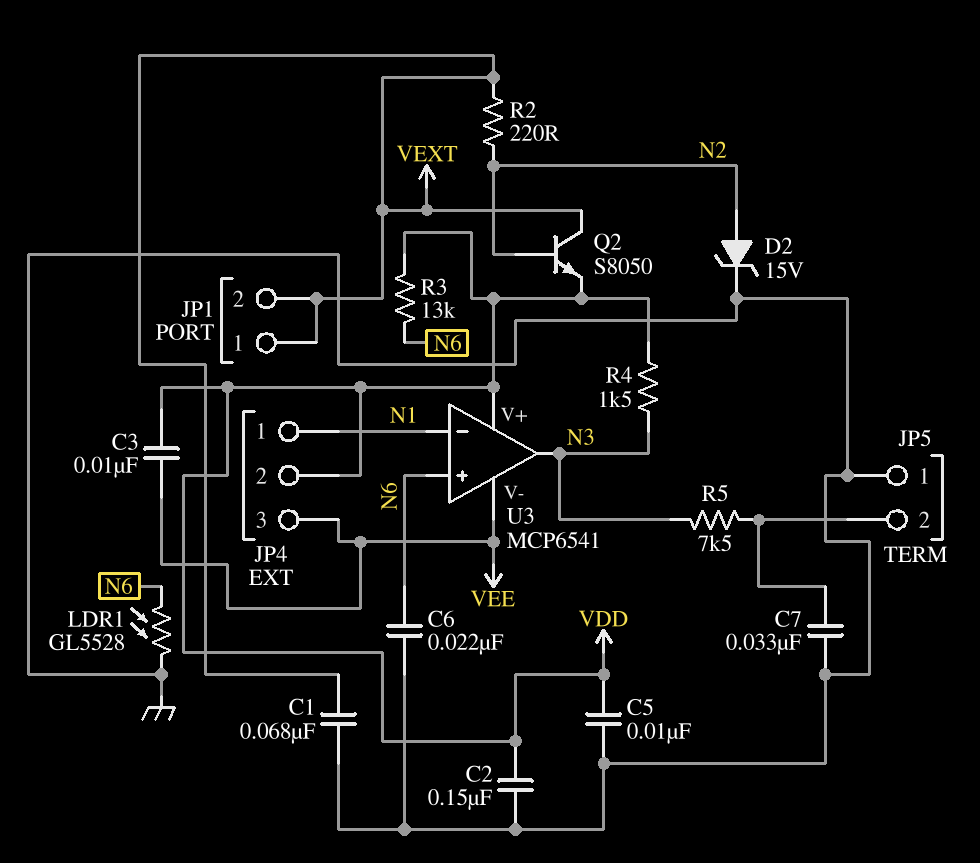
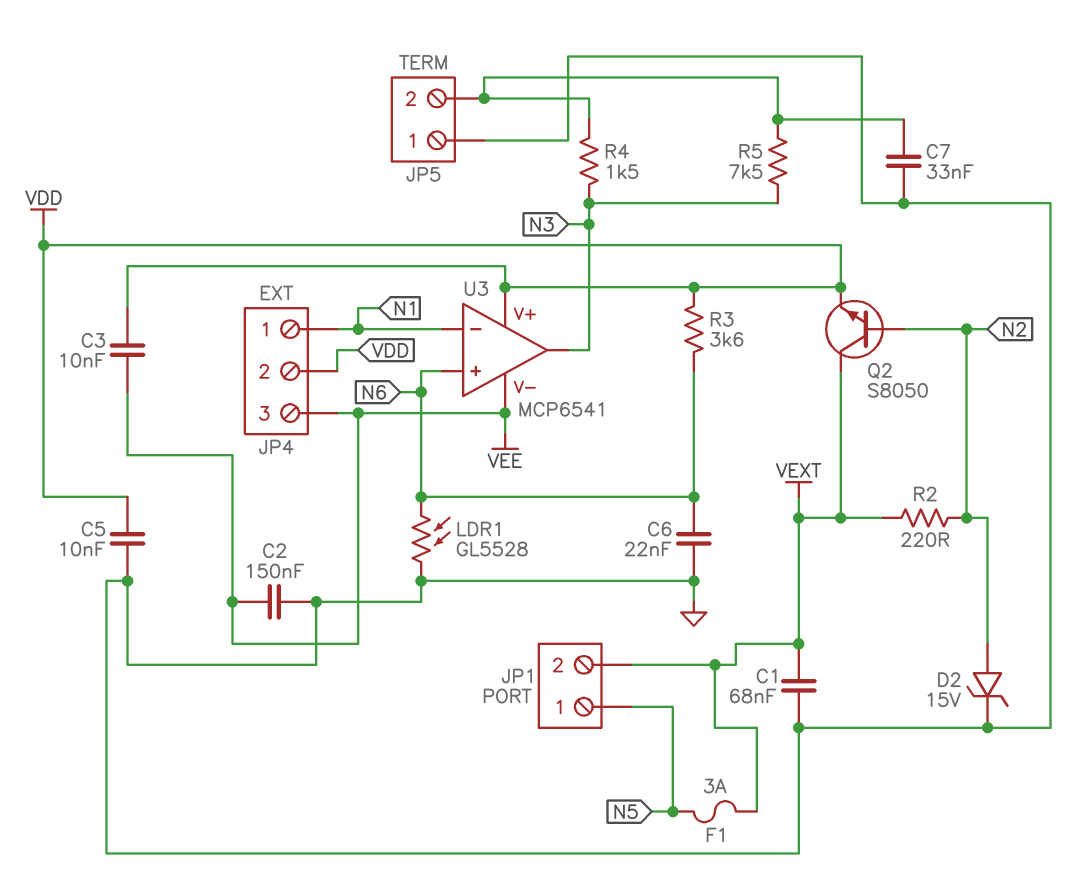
C2: 150nF (GND, VDD) -> 150nF (GND, VEE)
F1: none -> 3A (N5, VEXT)
JP1 pin 1: VEXT -> N5
R3: 13k (N6, VDD) -> 3.6k (N6, VDD)
R4: 1.5k (N3, VDD) -> 1.5k (JP5/2, N3)

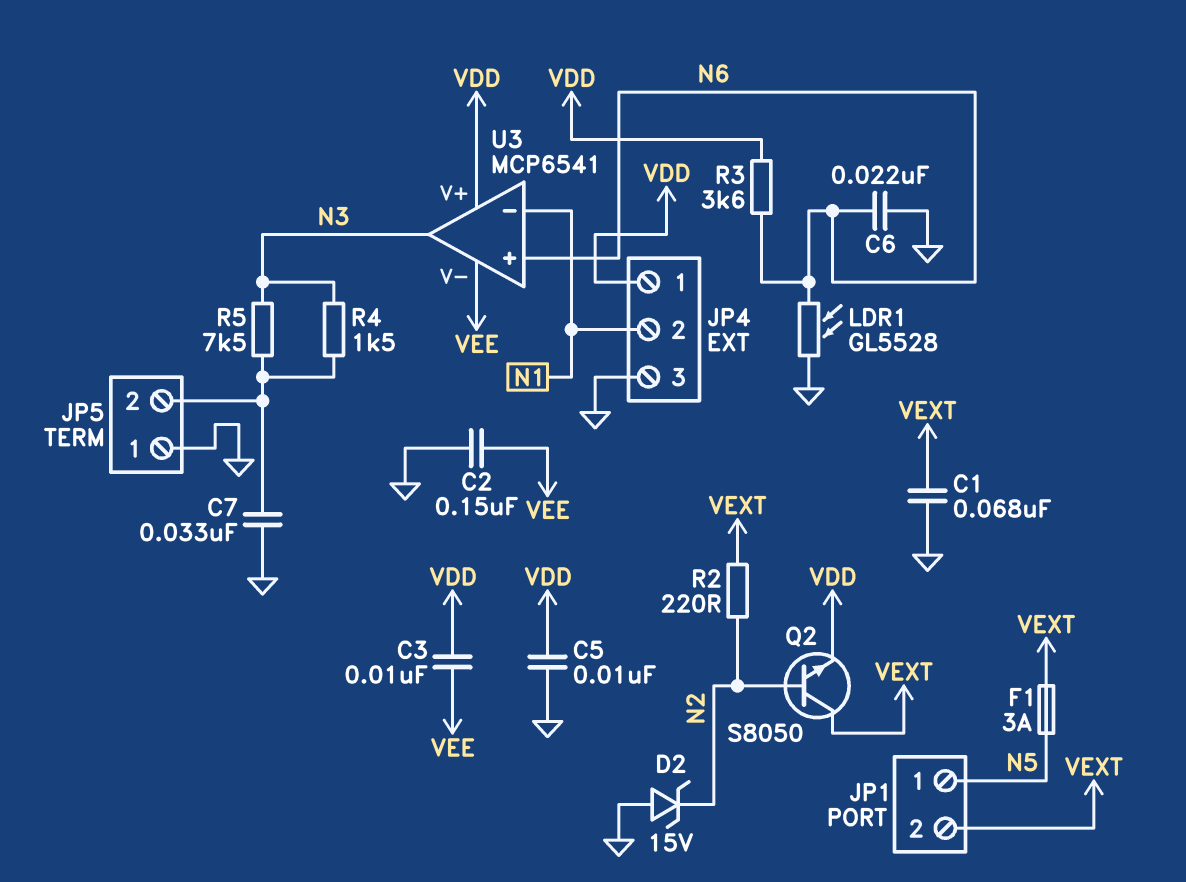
D2: zener 15V (A N2, K GND) -> zener 15V (A GND, K N2)
JP4 pin 1: N1 -> VDD
JP4 pin 2: VDD -> N1
JP4 pin 3: VEE -> GND

